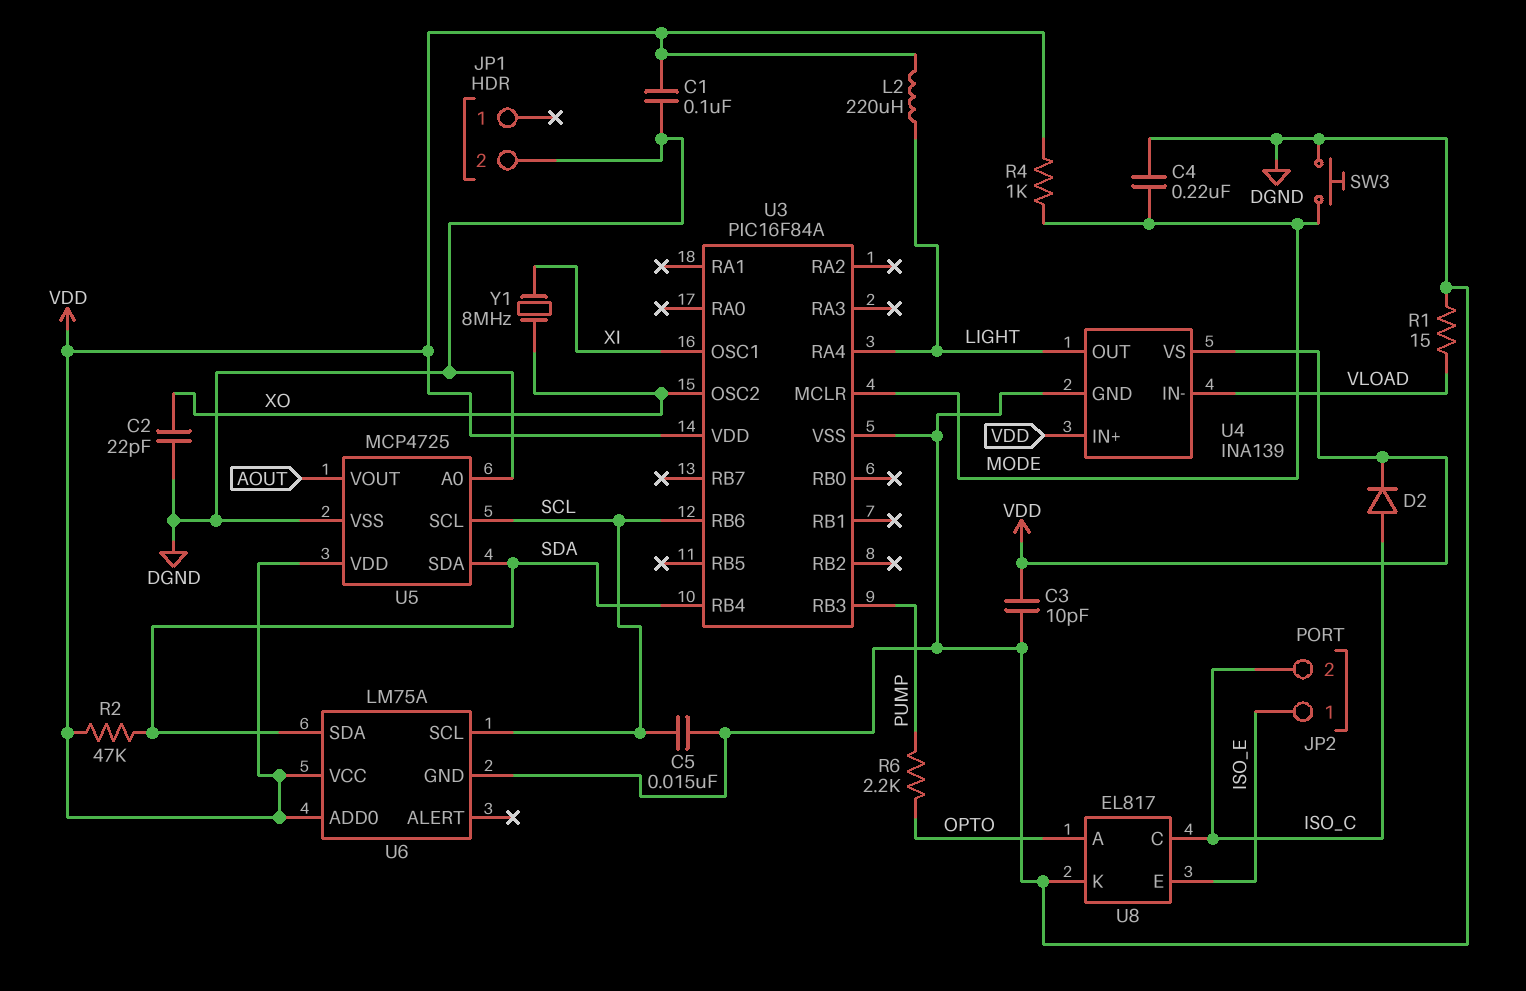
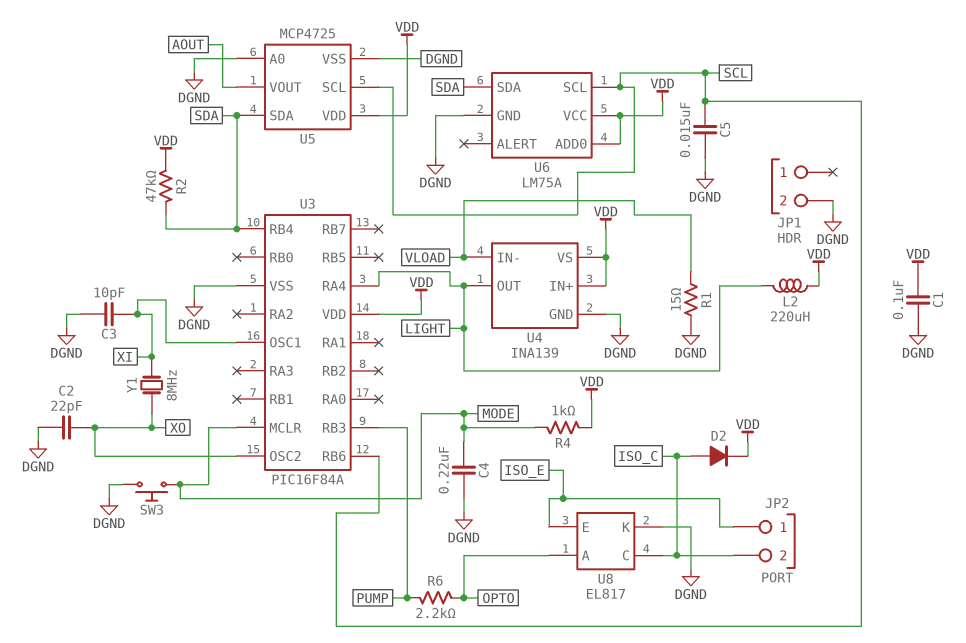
C3: 10pF (DGND, VDD) -> 10pF (DGND, XI)

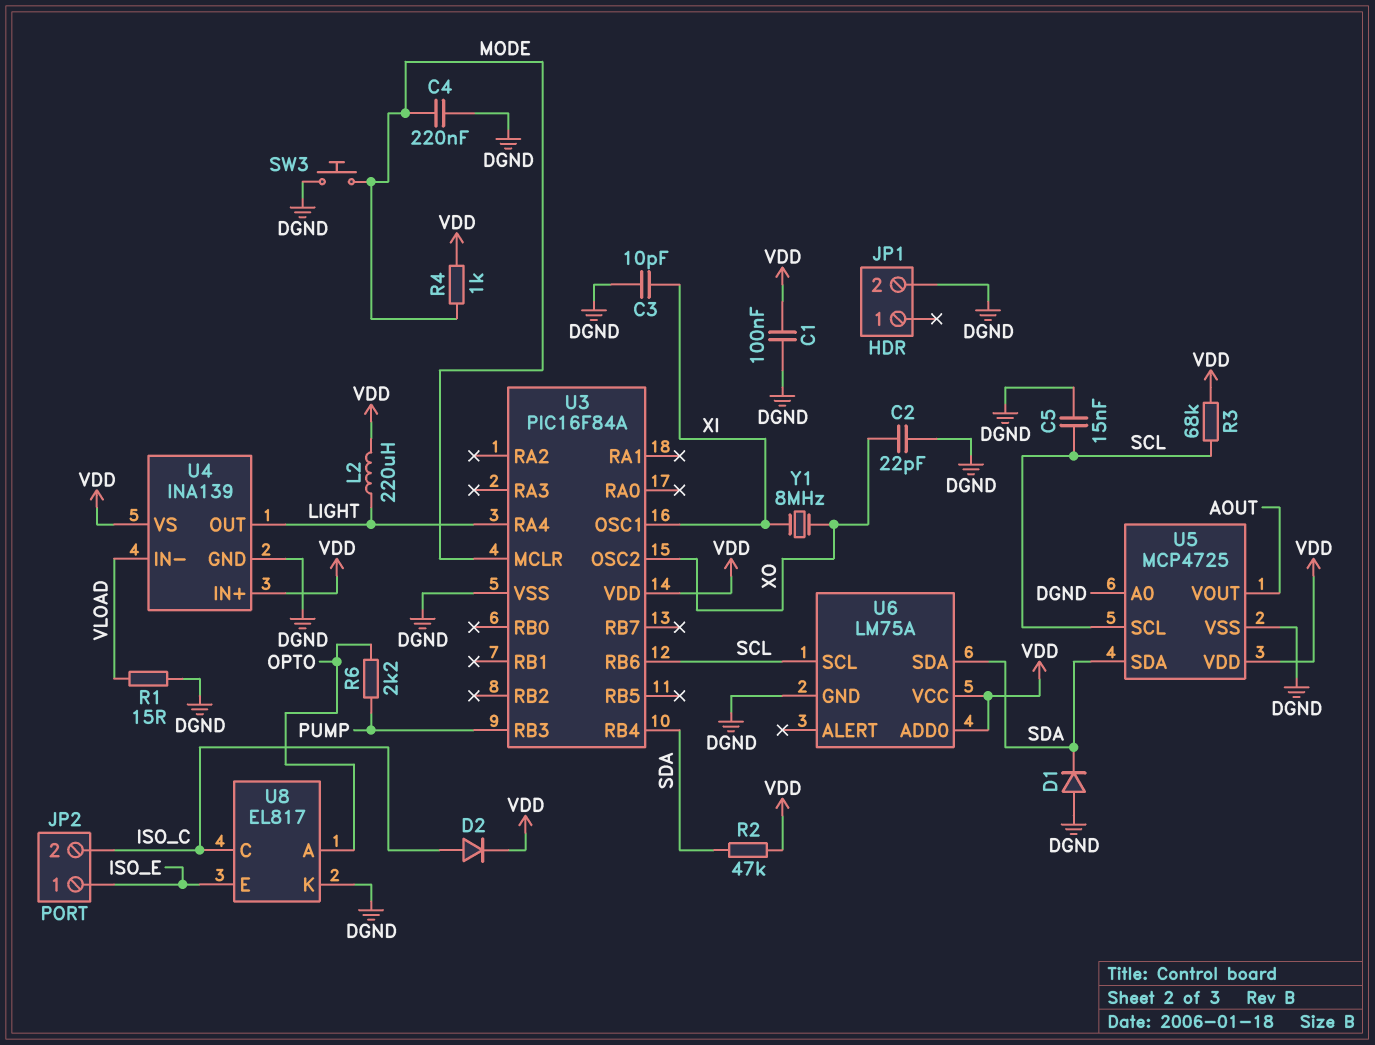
D1: none -> diode (A DGND, K SDA)
R3: none -> 68k (SCL, VDD)

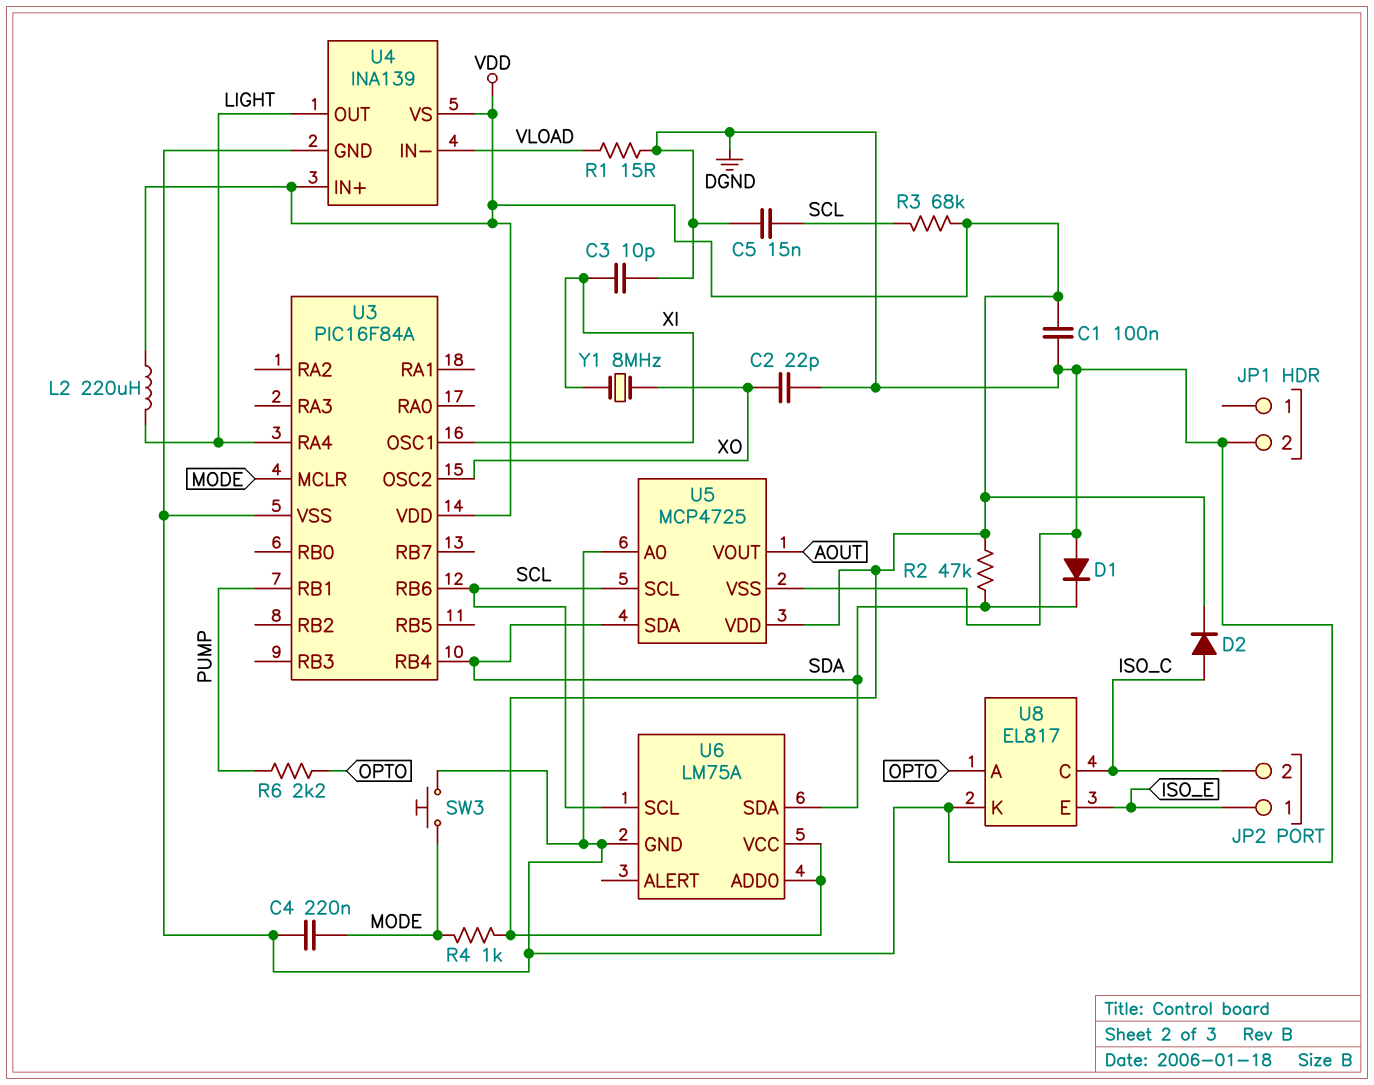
U3 pin RB1: none -> PUMP
U3 pin RB3: PUMP -> none

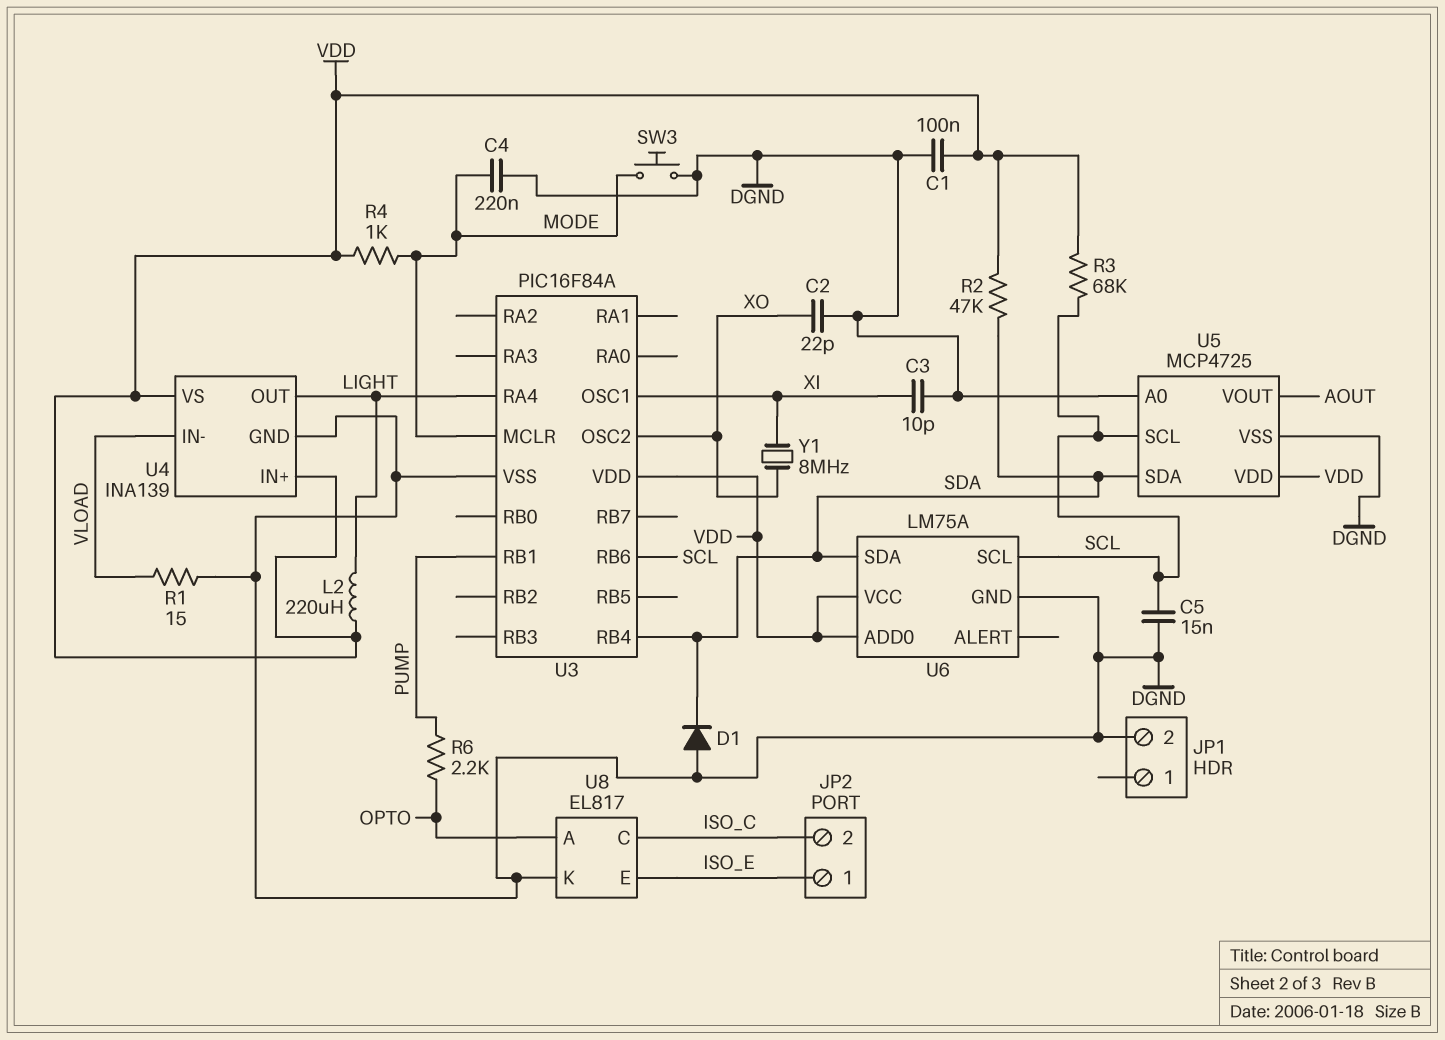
D2: diode (A ISO_C, K VDD) -> none

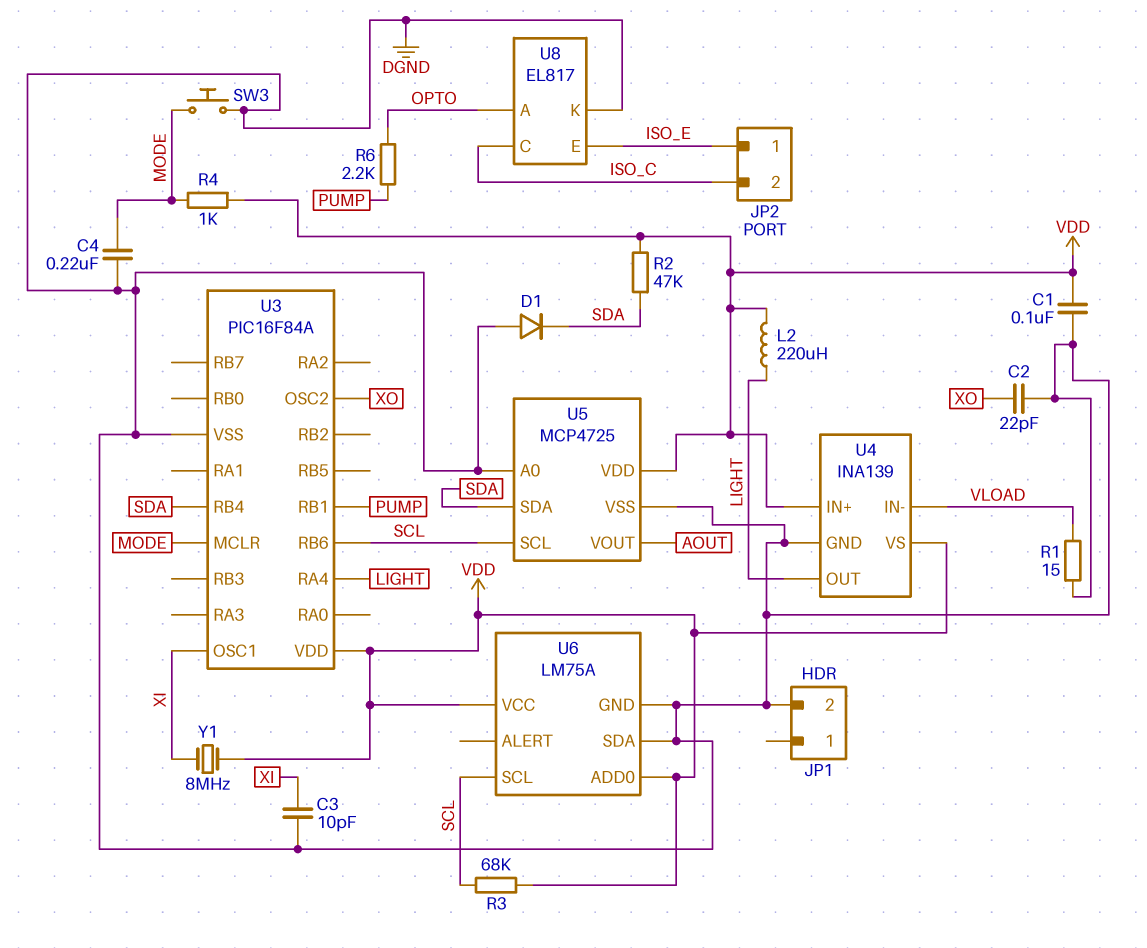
C5: 15nF (DGND, SCL) -> none
U6 pin SDA: SDA -> DGND
Y1: 8MHz (XI, XO) -> 8MHz (VDD, XI)

